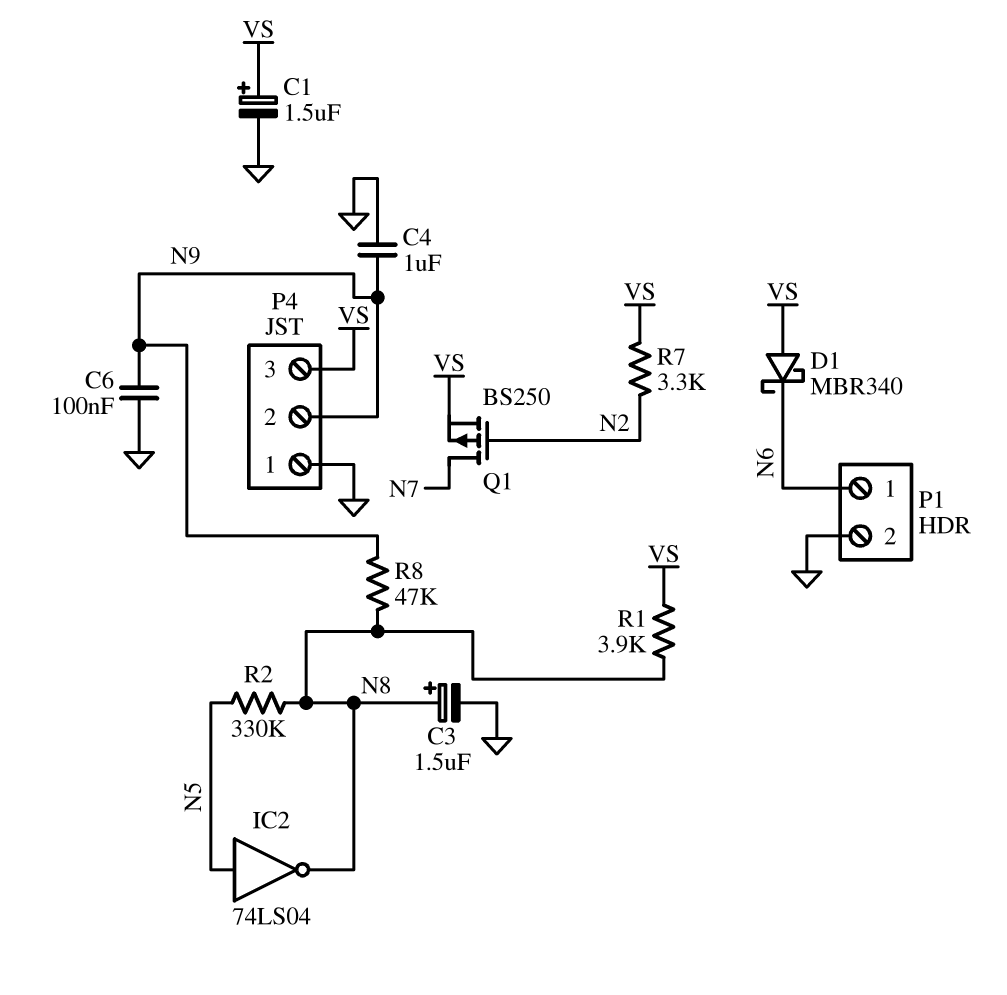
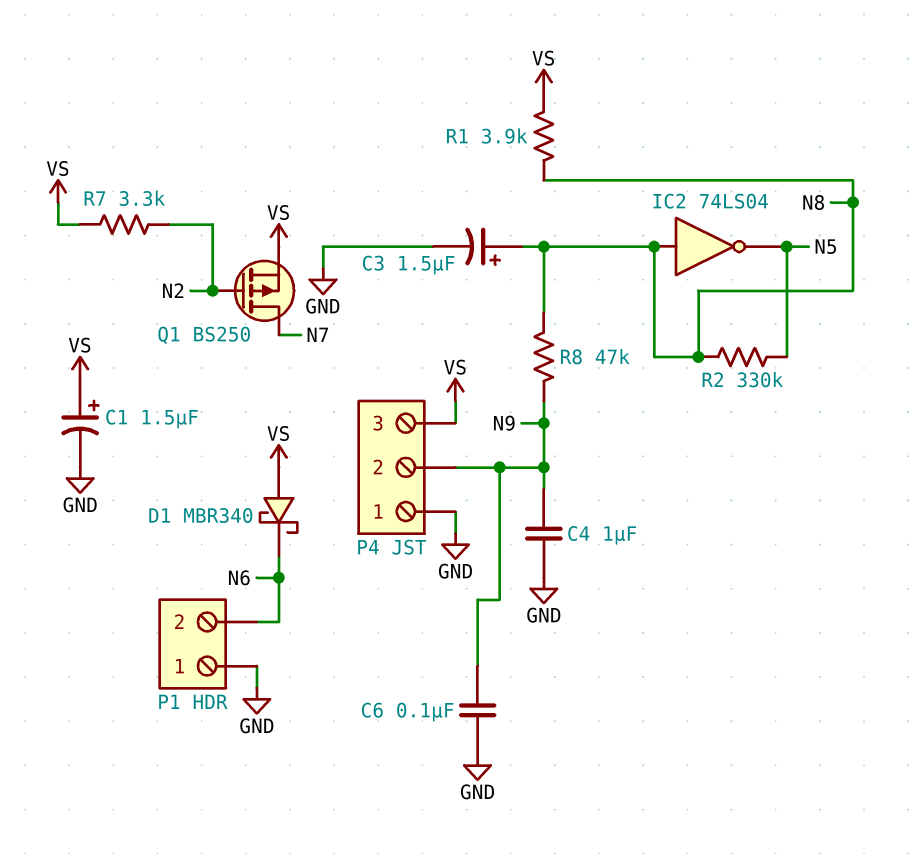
IC2: NOT 74LS04 (in N5, out N8) -> NOT 74LS04 (in N8, out N5)
P1 pin 1: N6 -> GND
P1 pin 2: GND -> N6

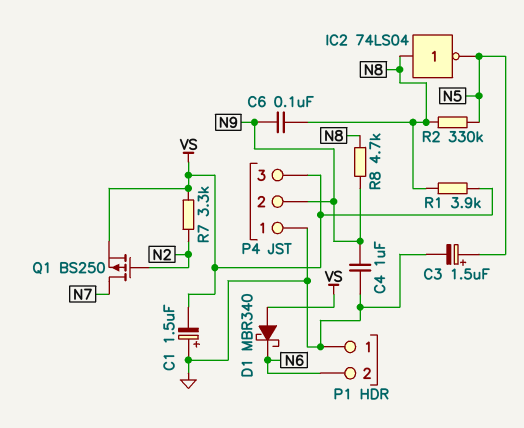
C1: 1.5uF (plus VS, minus GND) -> 1.5uF (plus GND, minus VS)
C3: 1.5uF (plus N8, minus GND) -> 1.5uF (plus N5, minus GND)
C6: 100nF (GND, N9) -> 100nF (N8, N9)
R8: 47k (N8, N9) -> 4.7k (N8, N9)

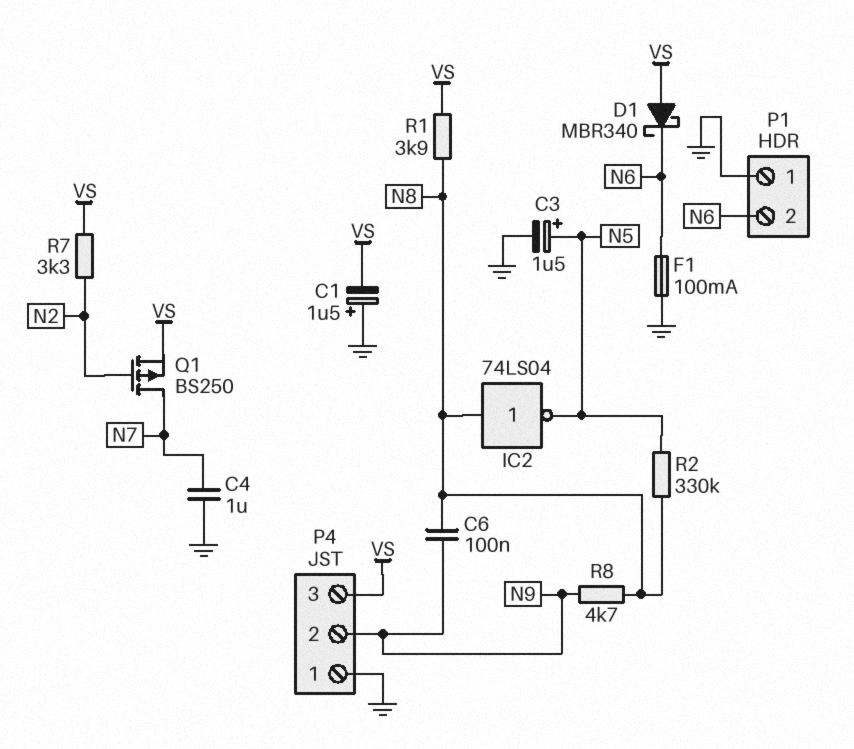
C4: 1uF (GND, N9) -> 1uF (GND, N7)
F1: none -> 100mA (GND, N6)

